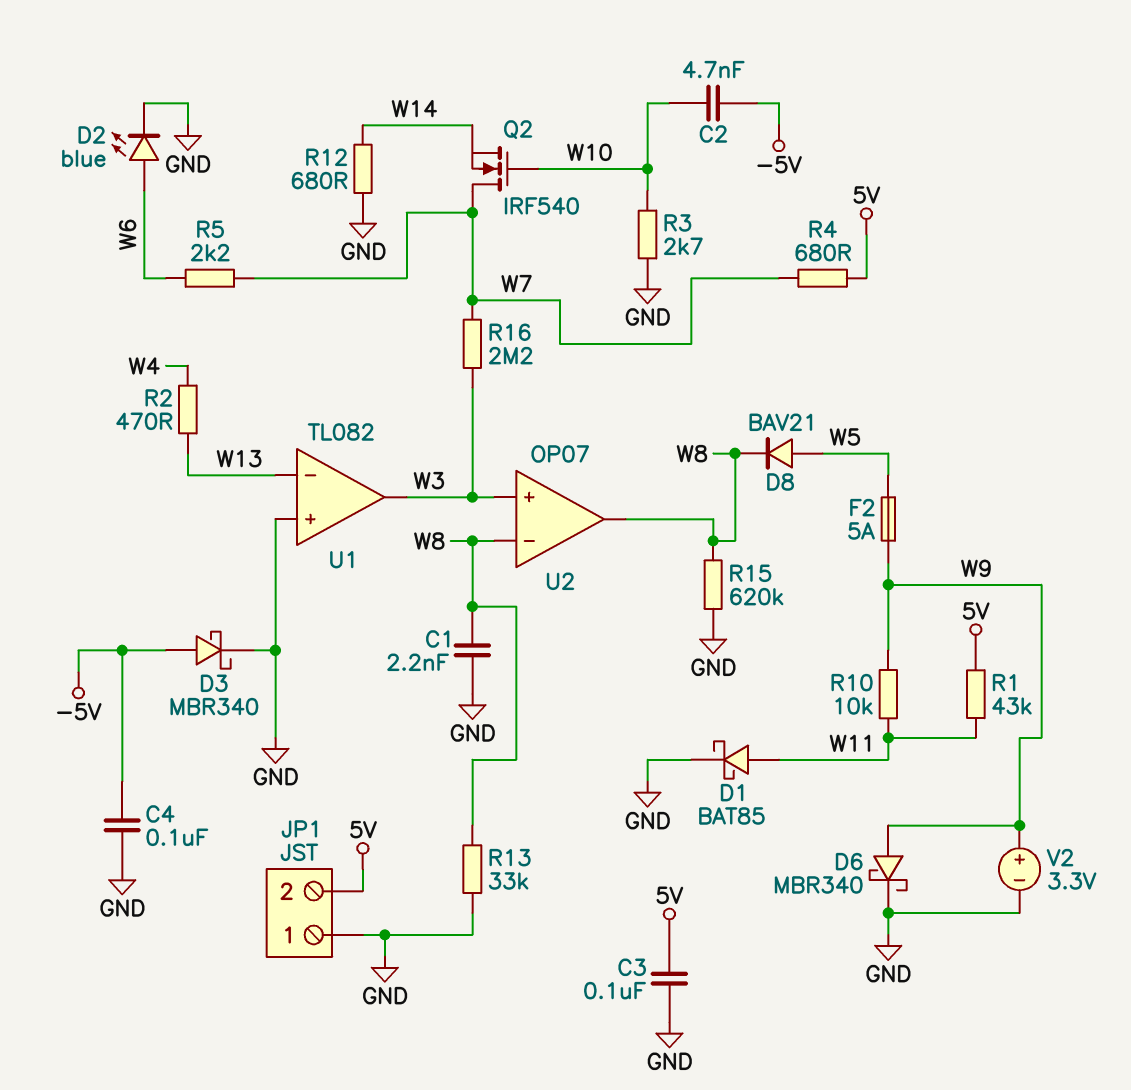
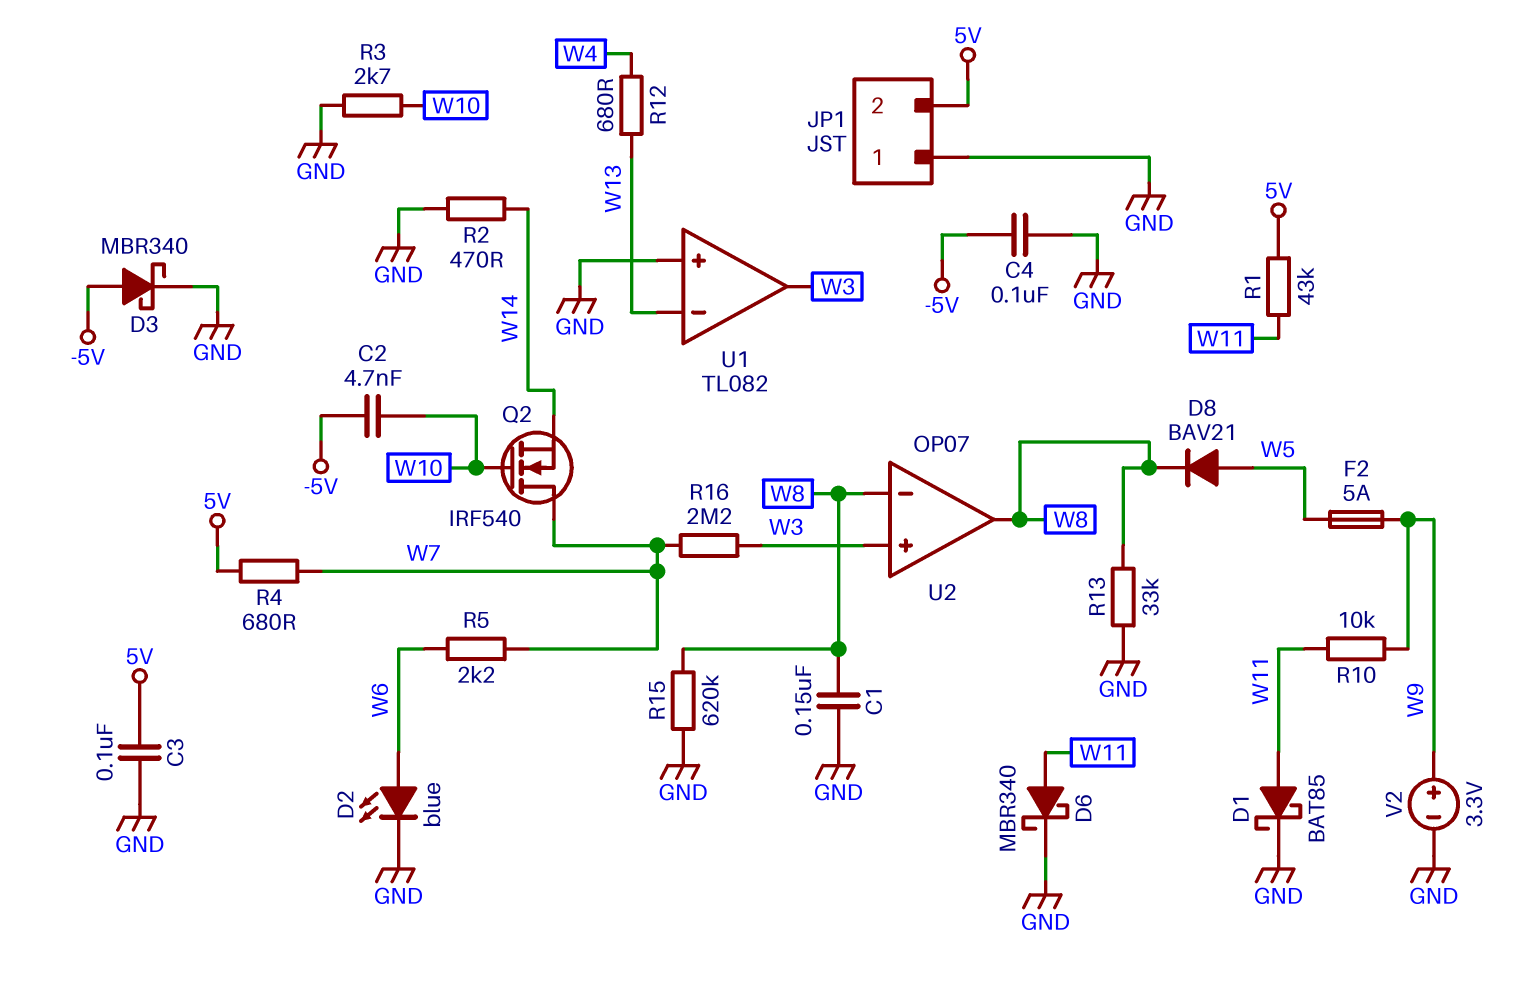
C1: 2.2nF (GND, W8) -> 150nF (GND, W8)
D6: schottky MBR340 (A W9, K GND) -> schottky MBR340 (A W11, K GND)
R2: 470 (W4, W13) -> 470 (GND, W14)
R12: 680 (GND, W14) -> 680 (W4, W13)

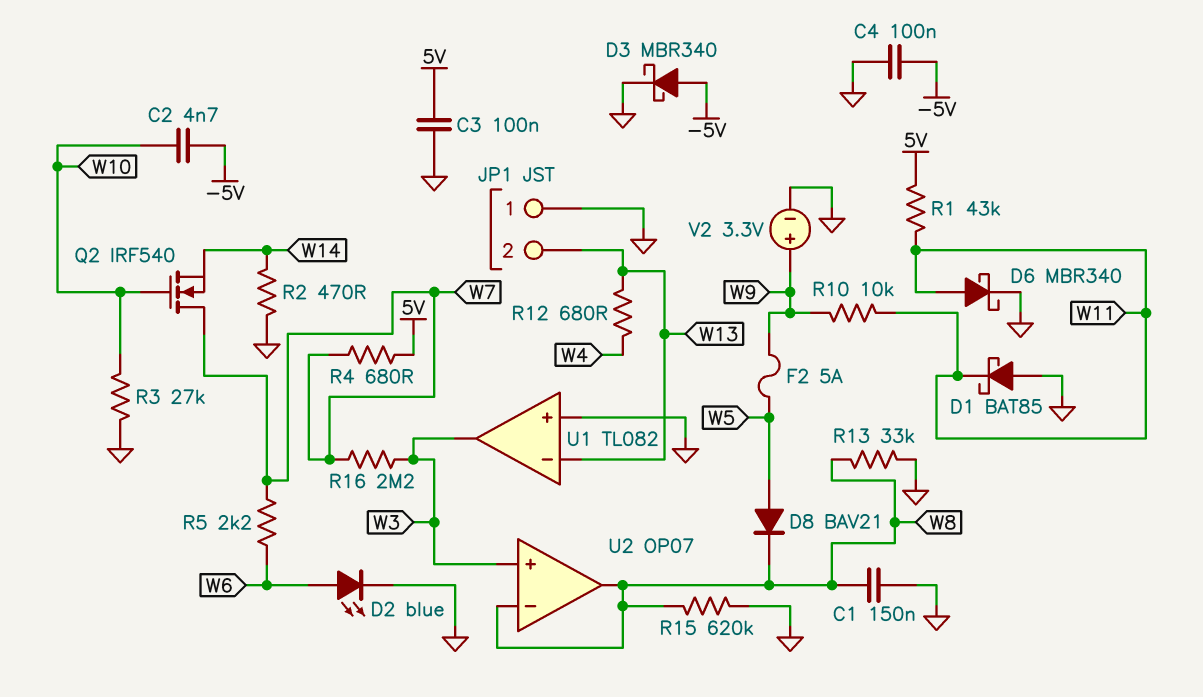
D1: schottky BAT85 (A W11, K GND) -> schottky BAT85 (A GND, K W11)
JP1 pin 2: 5V -> W13
R3: 2.7k (GND, W10) -> 27k (GND, W10)

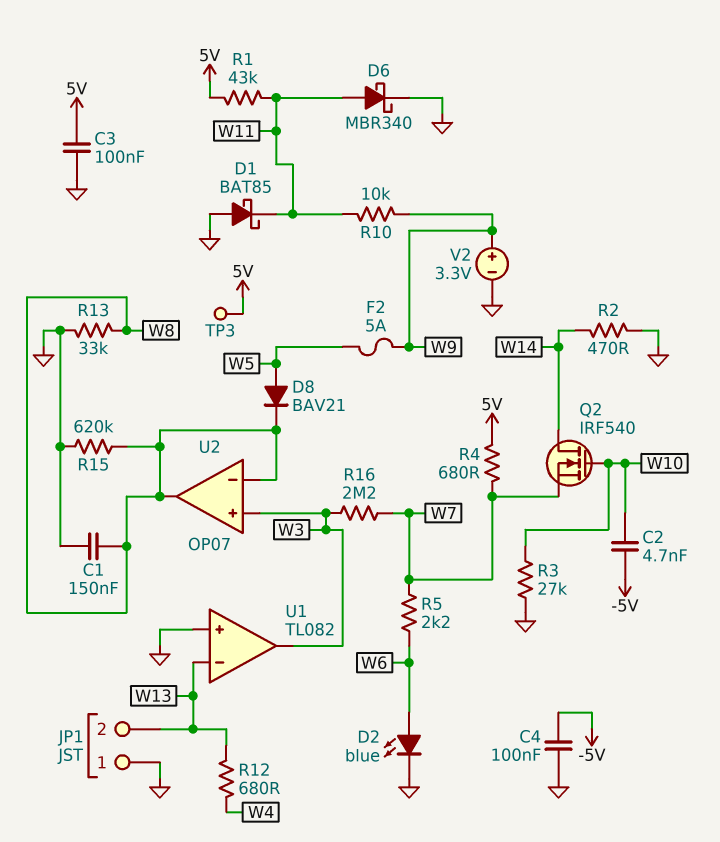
D3: schottky MBR340 (A -5V, K GND) -> none
Q2: NMOS IRF540 (G W10, D W7, S W14) -> NMOS IRF540 (G W10, D W14, S W7)
TP3: none -> test point (5V)

